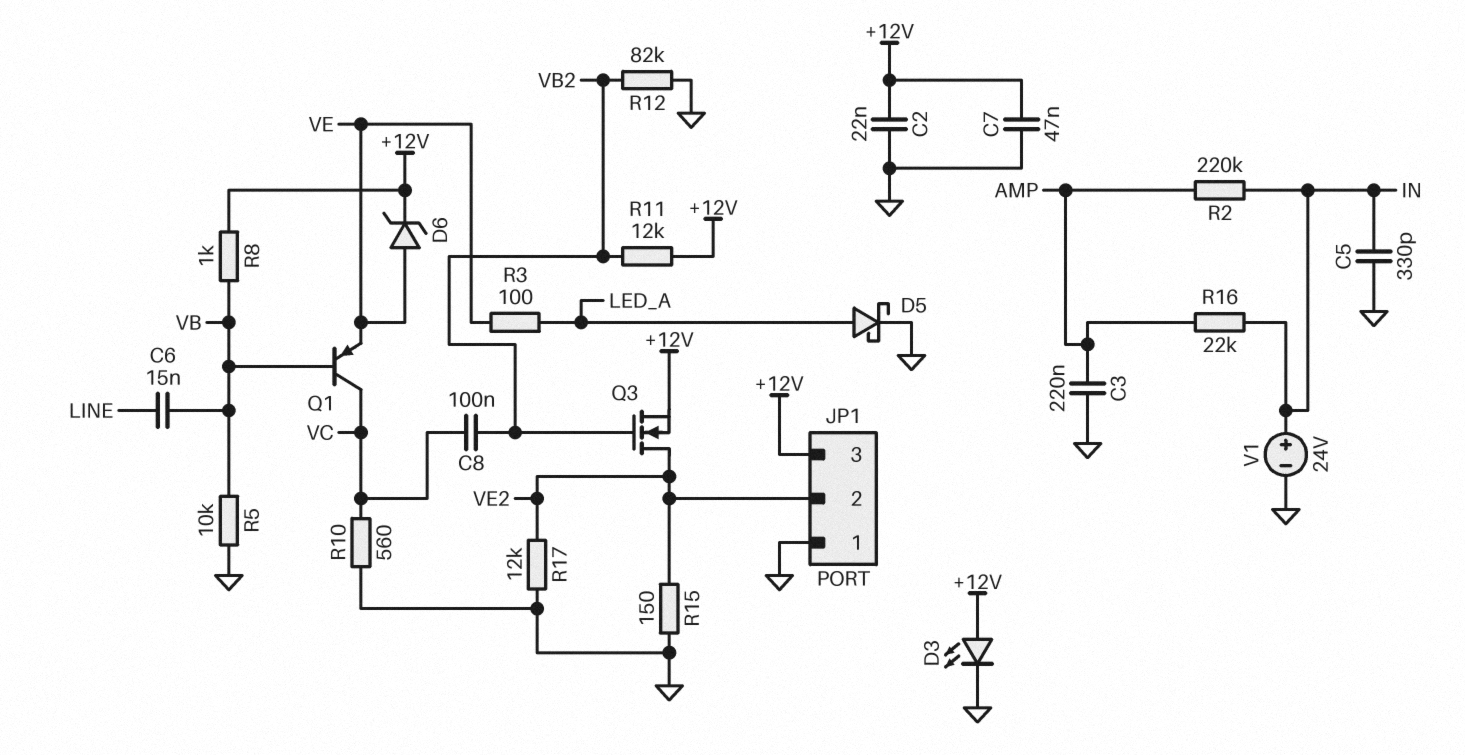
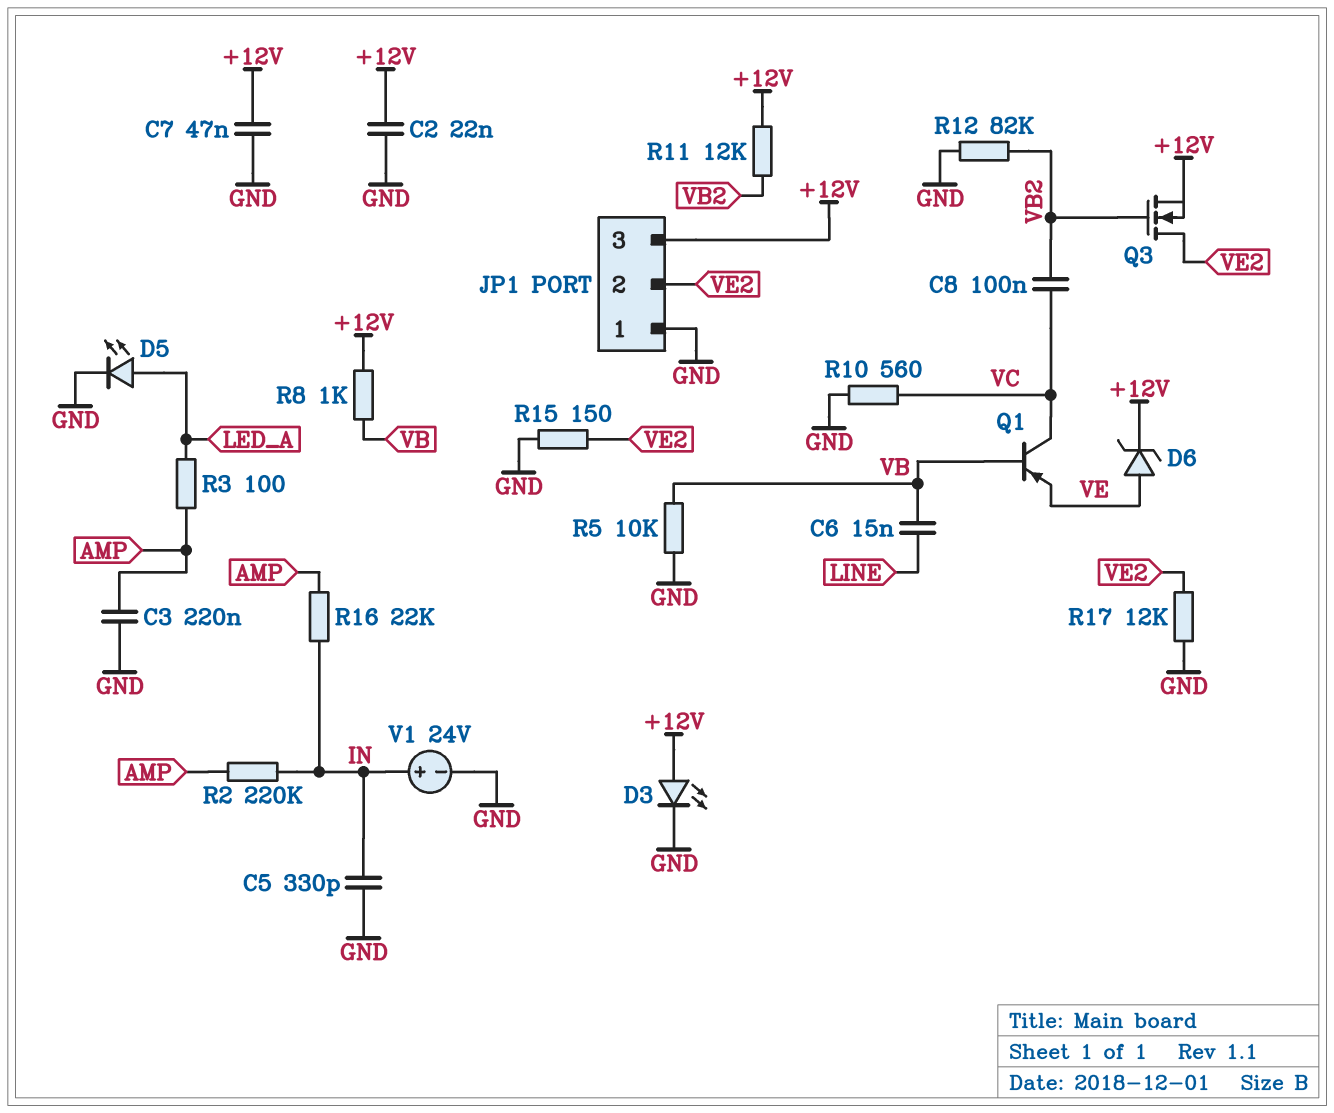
D5: schottky (A LED_A, K GND) -> LED (A LED_A, K GND)
R3: 100 (LED_A, VE) -> 100 (AMP, LED_A)

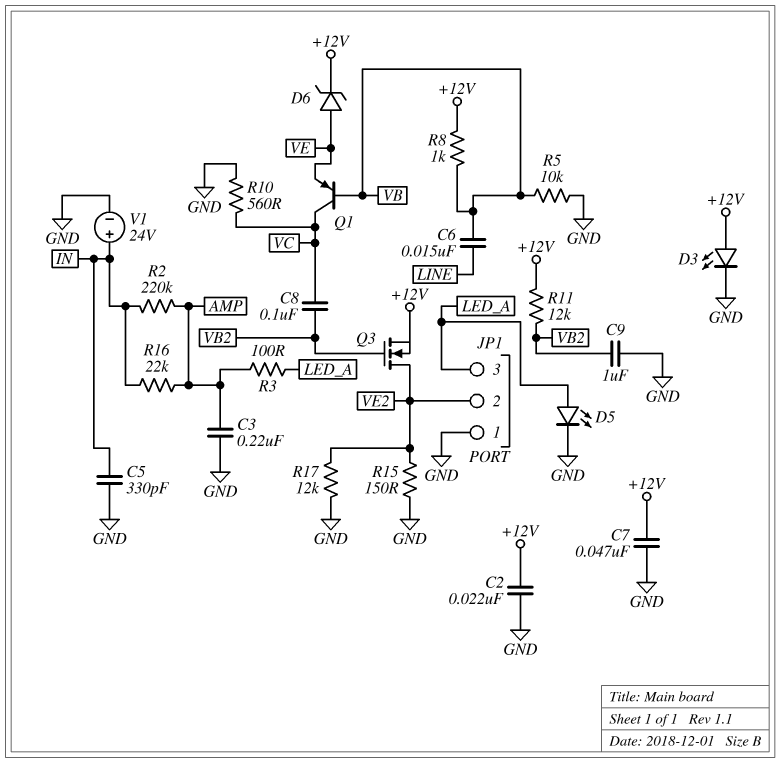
C9: none -> 1uF (GND, VB2)
JP1 pin 3: +12V -> LED_A
R12: 82k (GND, VB2) -> none

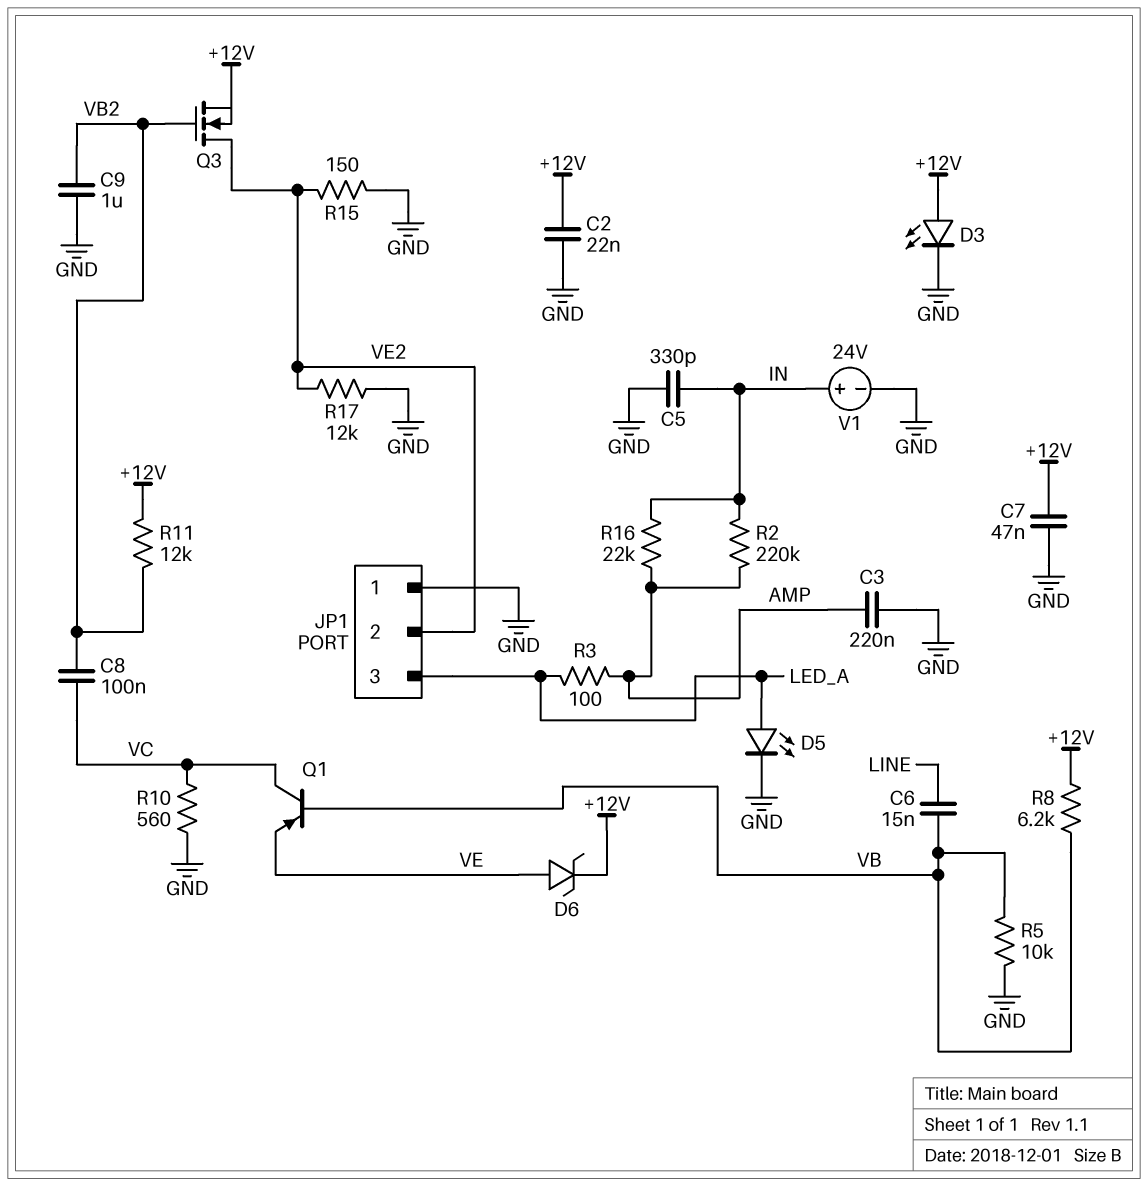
R8: 1k (+12V, VB) -> 6.2k (+12V, VB)

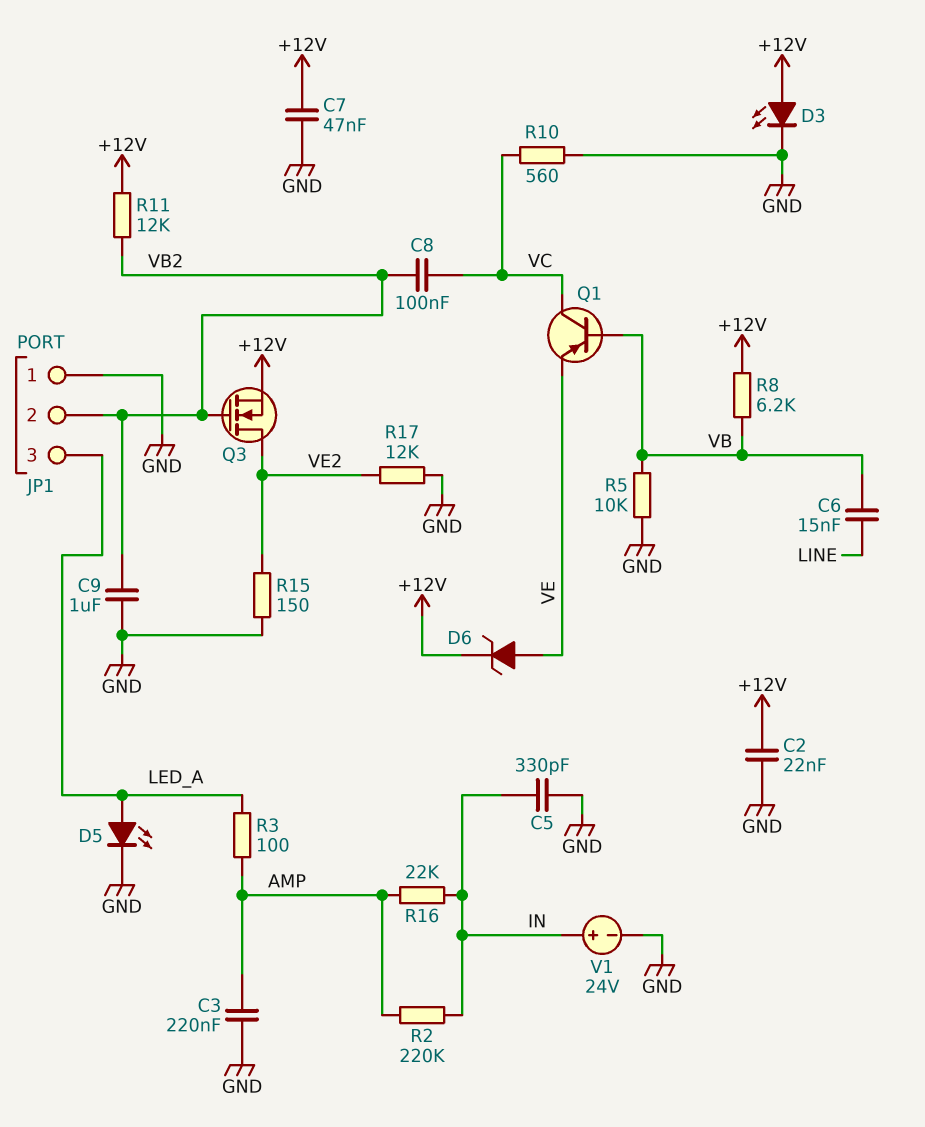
JP1 pin 2: VE2 -> VB2

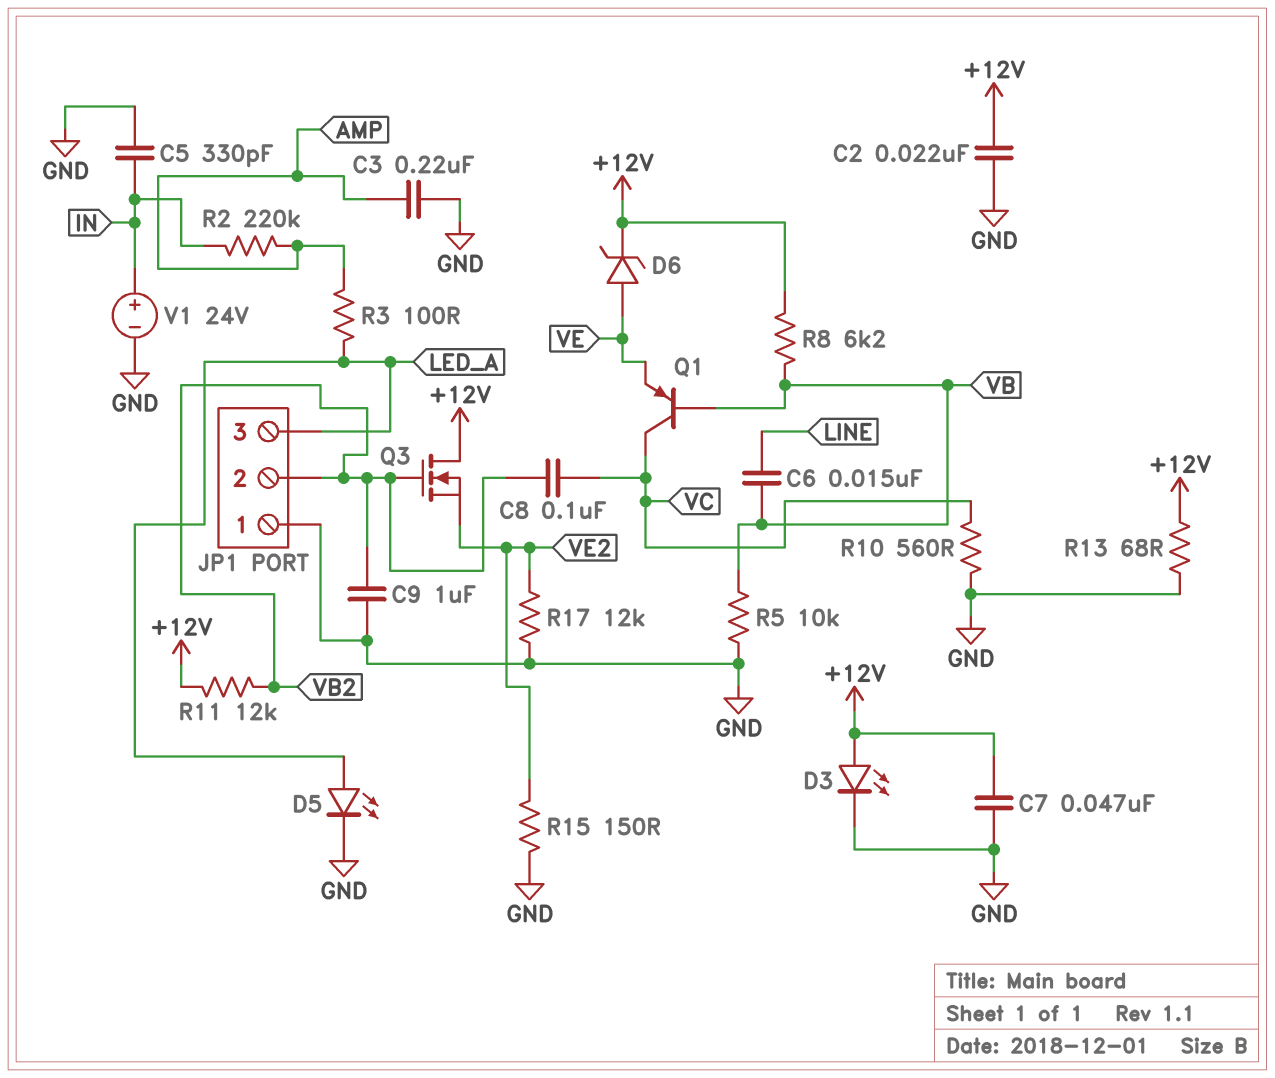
Q3: NMOS (G VB2, D VE2, S +12V) -> NMOS (G VB2, D +12V, S VE2)
R13: none -> 68 (+12V, GND)
R16: 22k (AMP, IN) -> none

